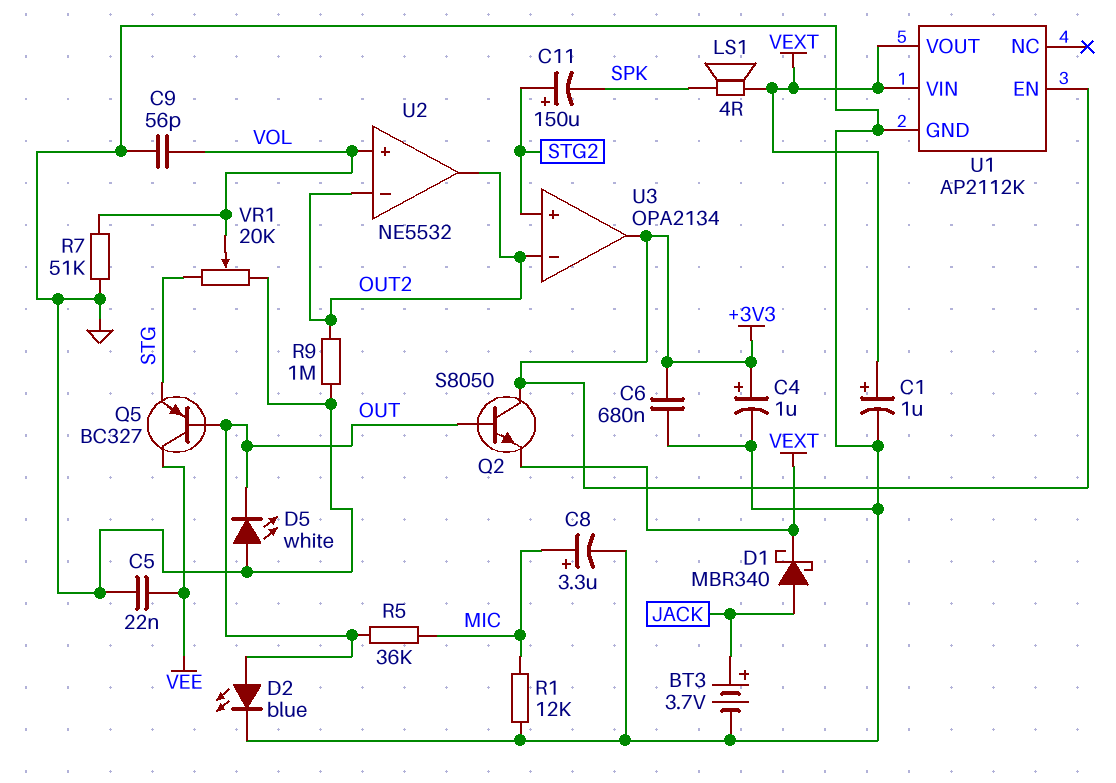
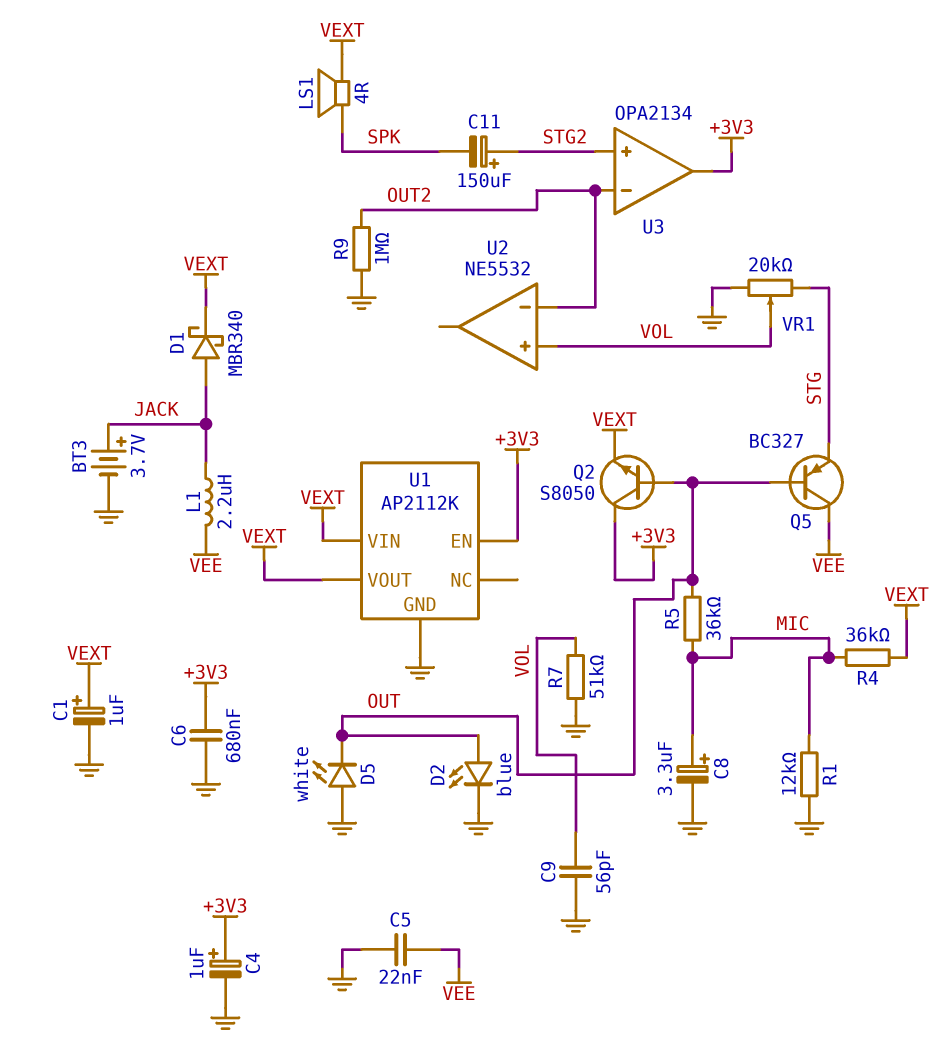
L1: none -> 2.2uH (JACK, VEE)
R4: none -> 36k (MIC, VEXT)
U2 pin out: OUT2 -> none

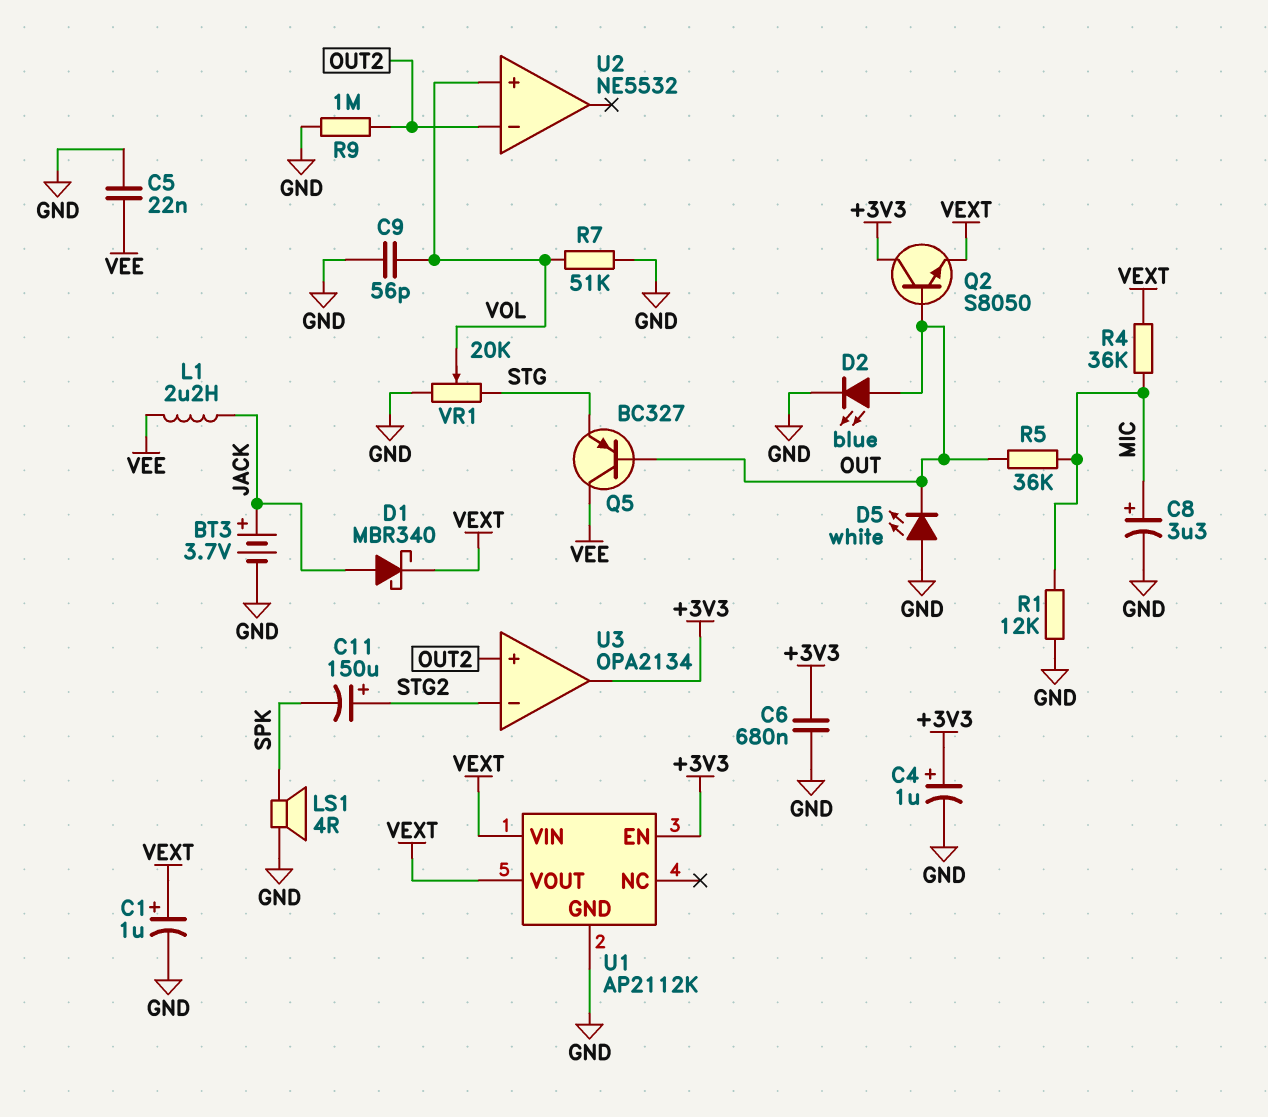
LS1: speaker 4R (SPK, VEXT) -> speaker 4R (GND, SPK)
U3 pin in+: STG2 -> OUT2
U3 pin in-: OUT2 -> STG2

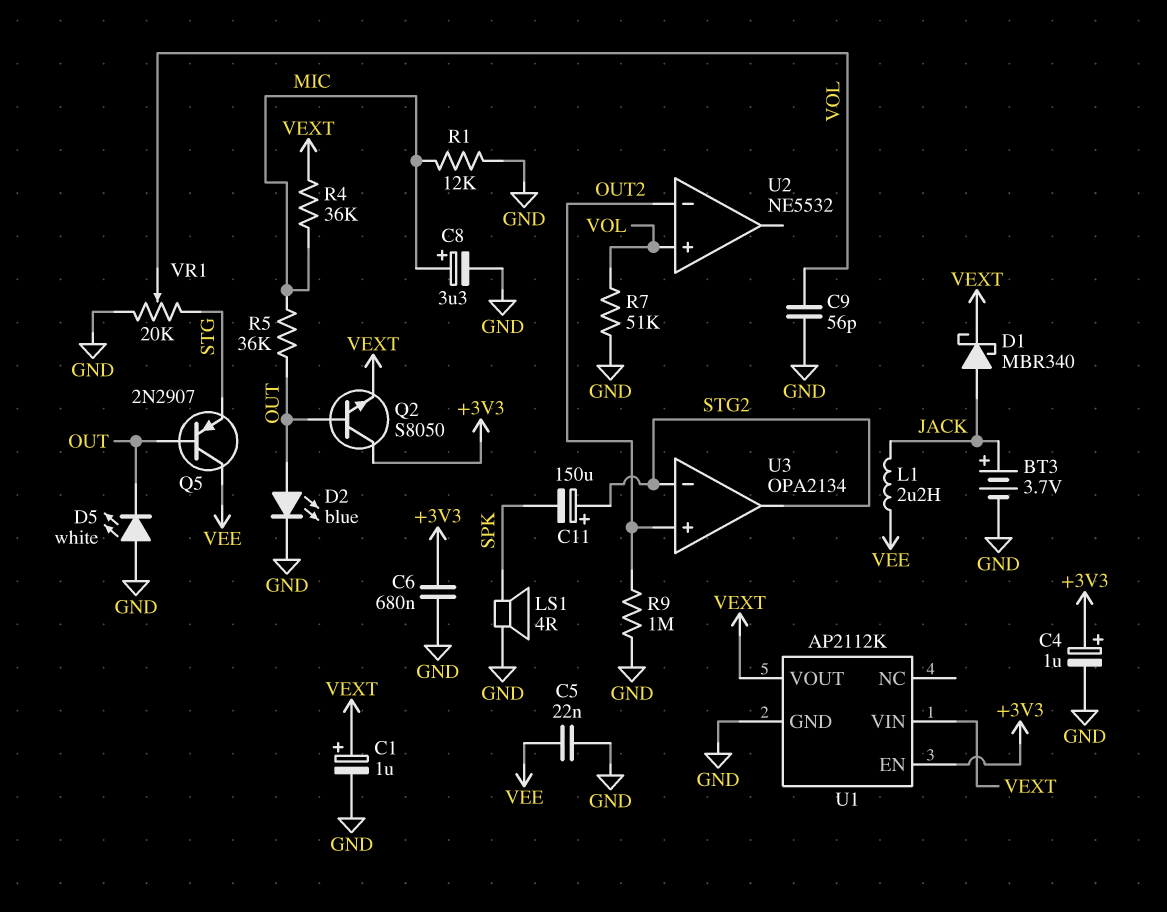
Q5: PNP BC327 (B OUT, C VEE, E STG) -> PNP 2N2907 (B OUT, C VEE, E STG)
U3 pin out: +3V3 -> STG2

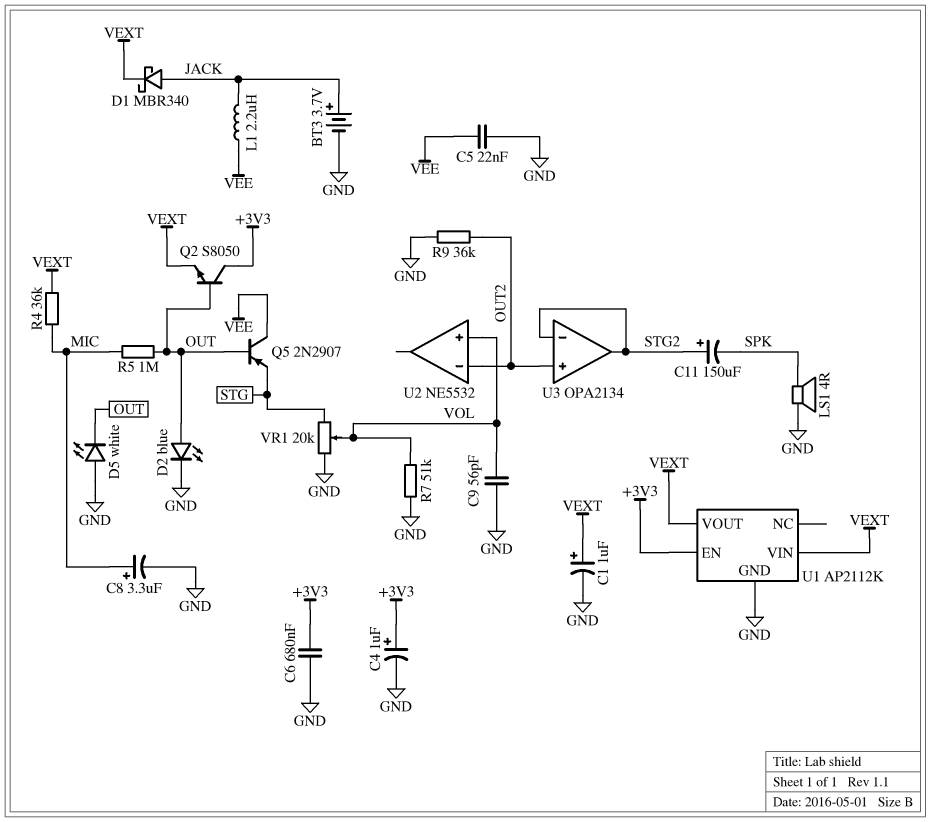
R1: 12k (GND, MIC) -> none
R5: 36k (MIC, OUT) -> 1M (MIC, OUT)
R9: 1M (GND, OUT2) -> 36k (GND, OUT2)

